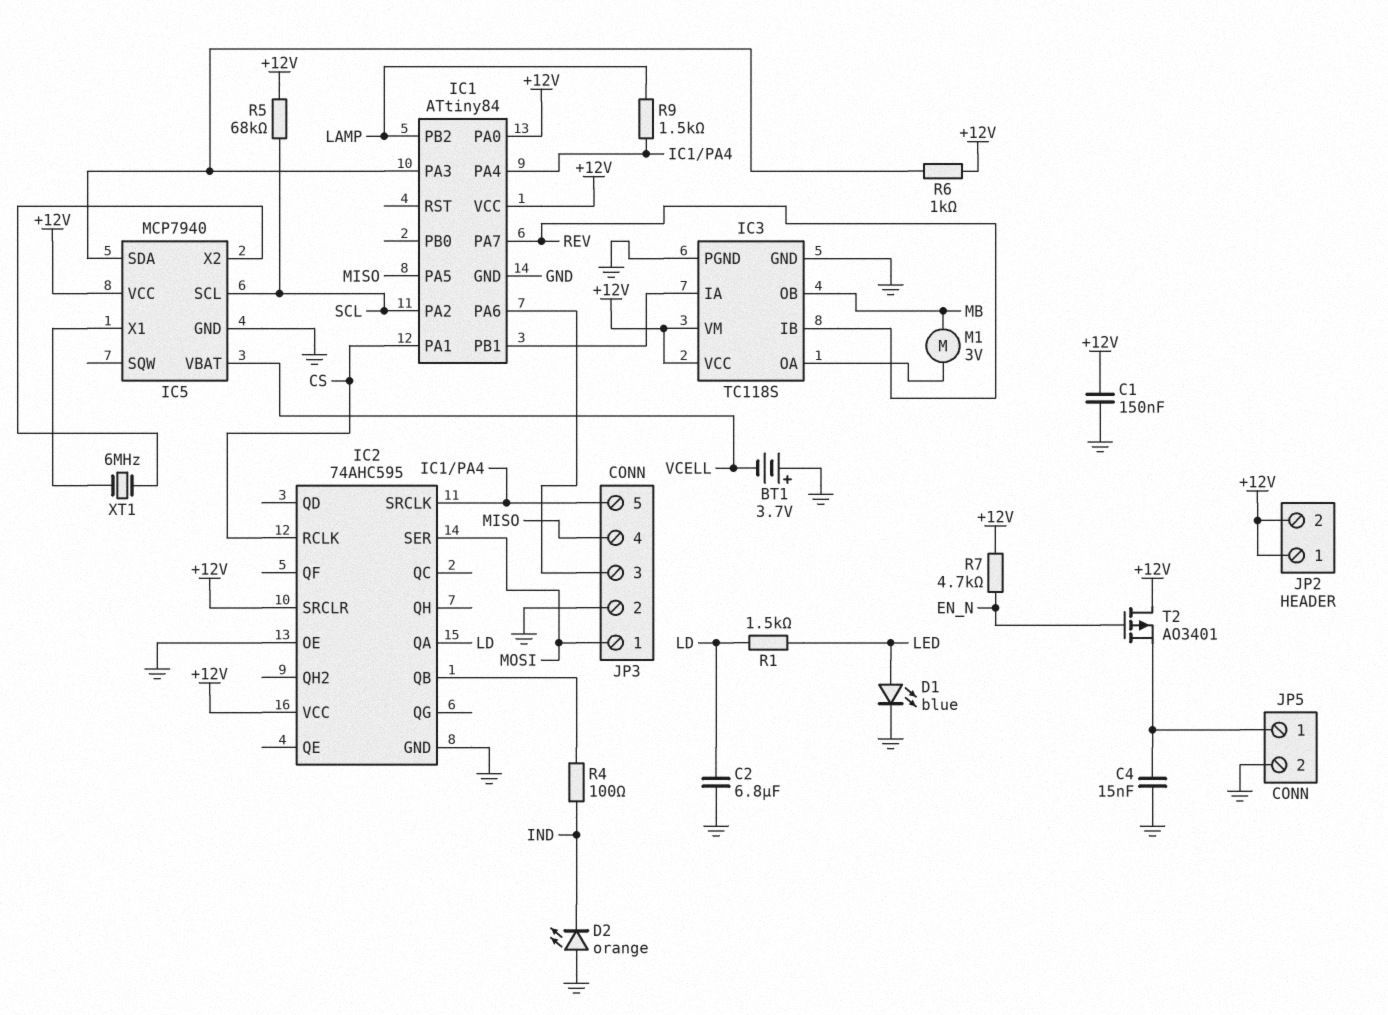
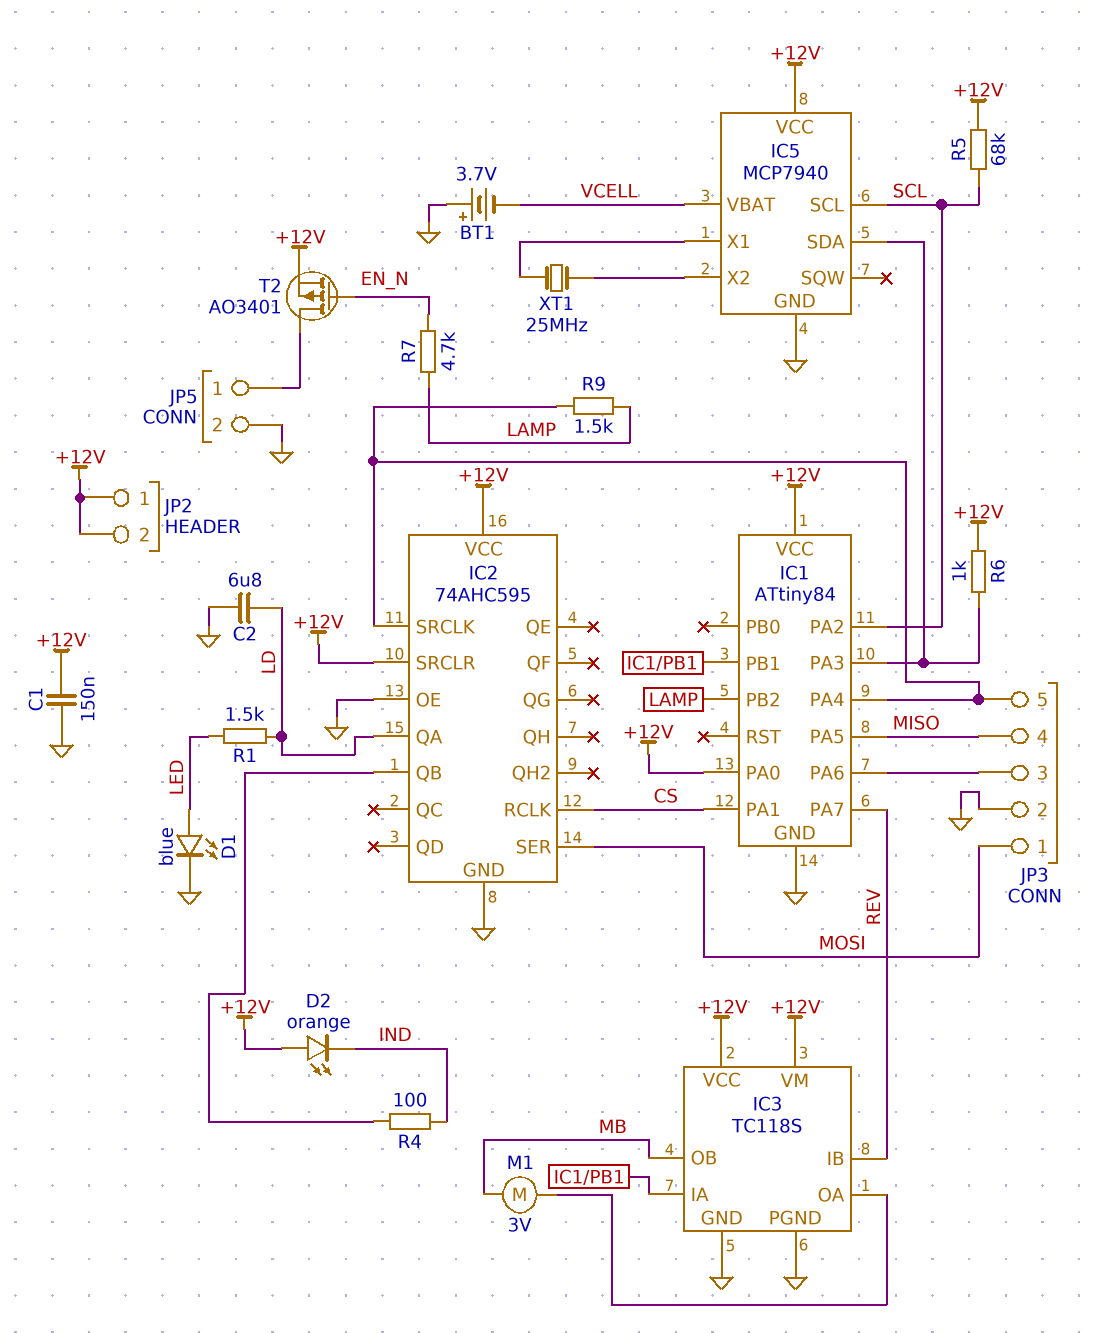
C4: 15nF (GND, JP5/1) -> none
D2: LED orange (A GND, K IND) -> LED orange (A +12V, K IND)
R7: 4.7k (+12V, EN_N) -> 4.7k (EN_N, LAMP)
T2: PMOS AO3401 (G EN_N, D +12V, S JP5/1) -> PMOS AO3401 (G EN_N, D JP5/1, S +12V)
XT1: 6MHz (IC5/X1, IC5/X2) -> 25MHz (IC5/X1, IC5/X2)

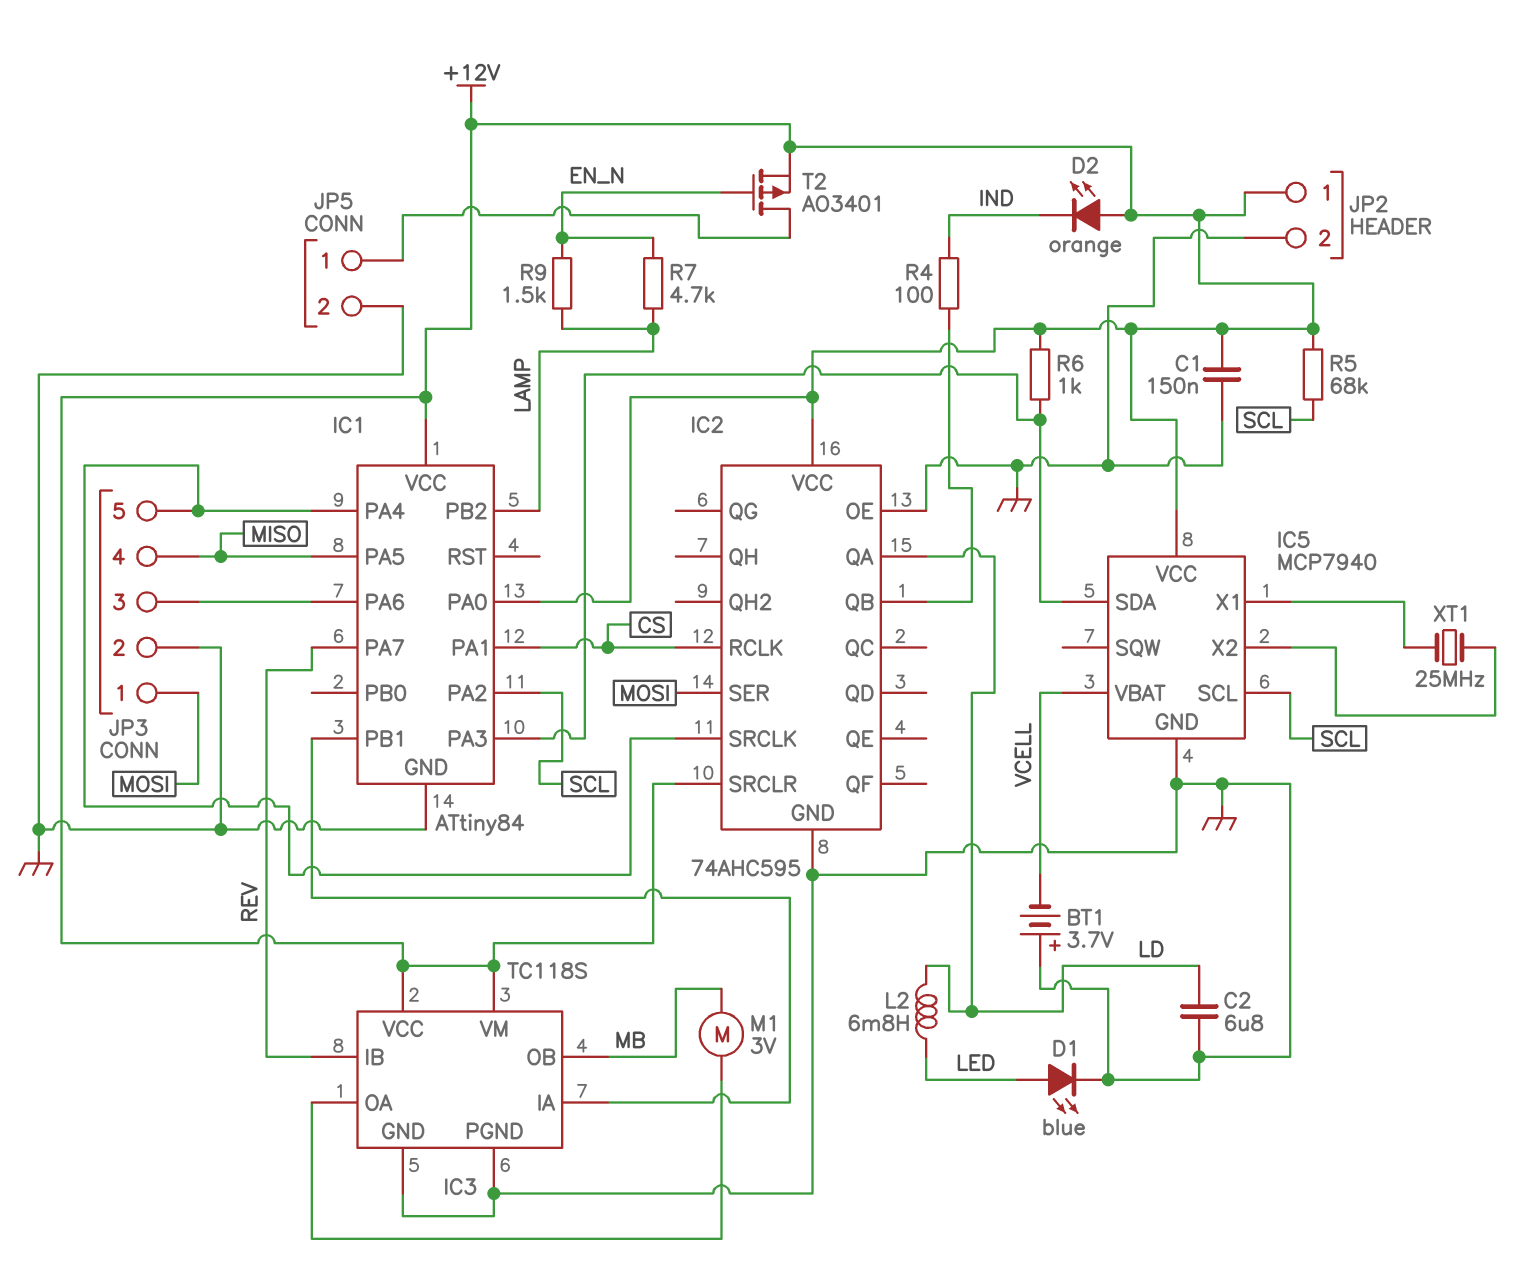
JP2 pin 2: +12V -> GND
L2: none -> 6.8mH (LD, LED)
R1: 1.5k (LD, LED) -> none
R9: 1.5k (IC1/PA4, LAMP) -> 1.5k (EN_N, LAMP)

